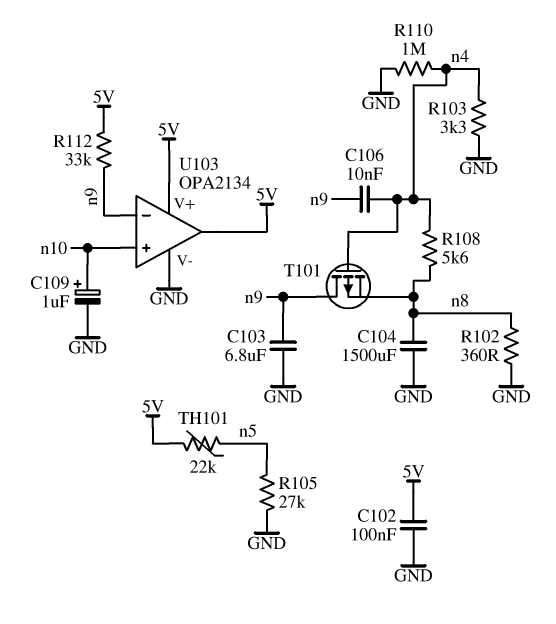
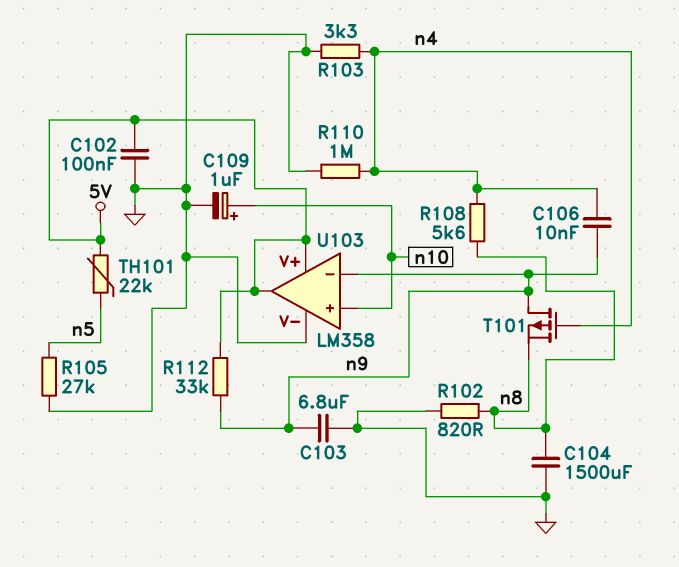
R102: 360 (GND, n8) -> 820 (GND, n8)
U103: OPA2134 -> LM358

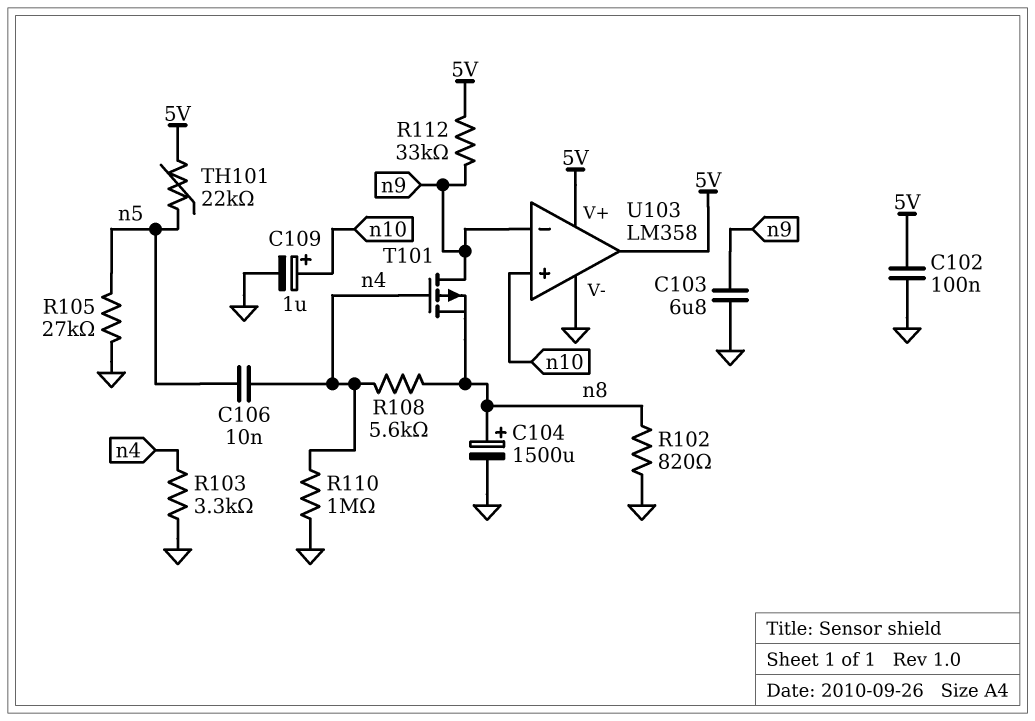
C104: 1500uF (GND, n8) -> 1500uF (plus n8, minus GND)
C106: 10nF (n4, n9) -> 10nF (n4, n5)

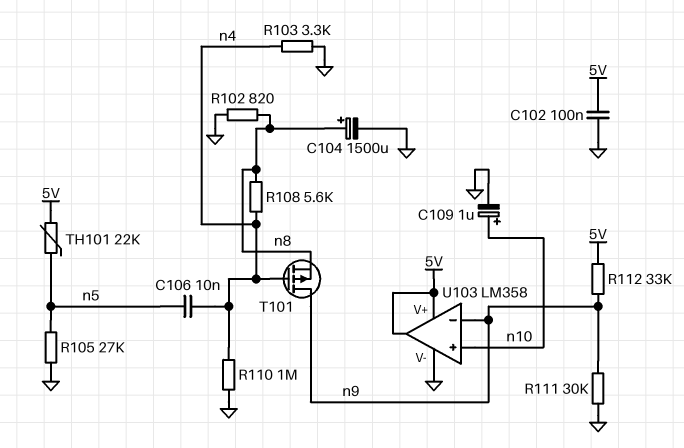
C103: 6.8uF (GND, n9) -> none
R111: none -> 30k (GND, n9)

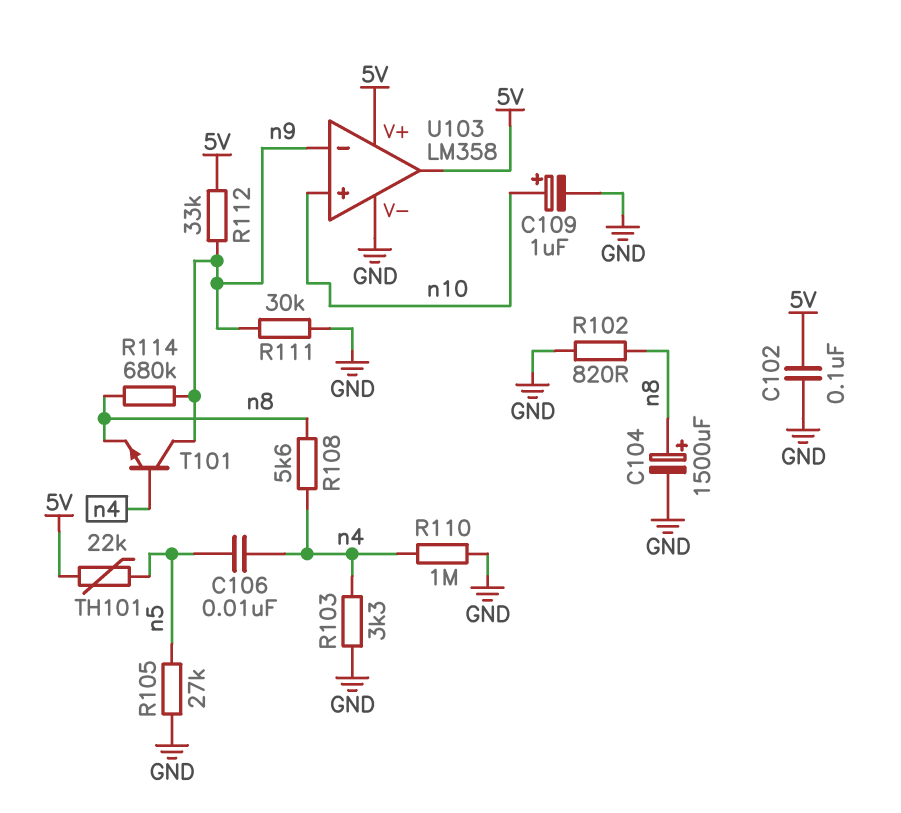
R114: none -> 680k (n8, n9)
T101: PMOS (G n4, D n9, S n8) -> NPN (B n4, C n9, E n8)

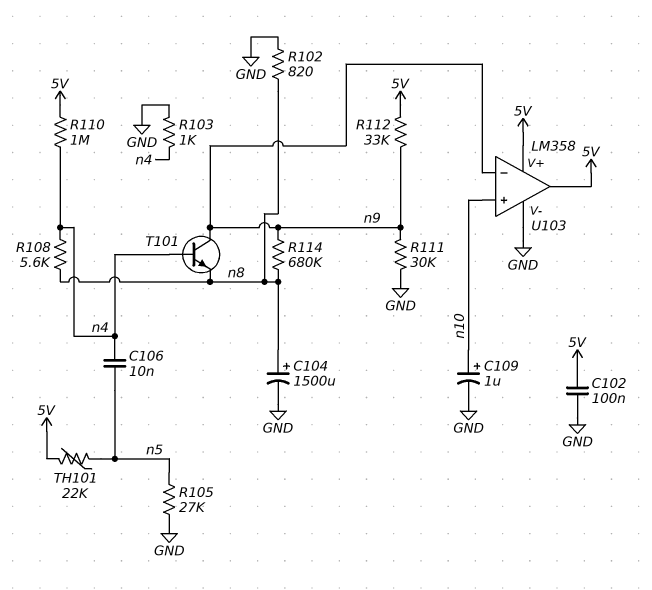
R103: 3.3k (GND, n4) -> 1k (GND, n4)
R110: 1M (GND, n4) -> 1M (5V, n4)

